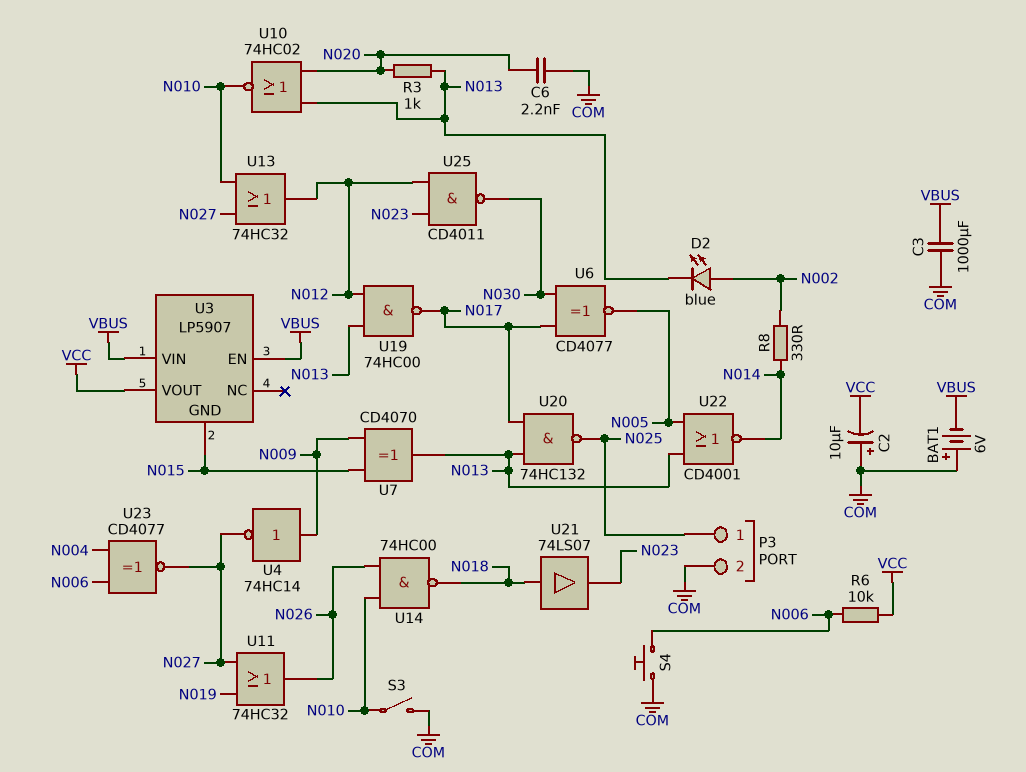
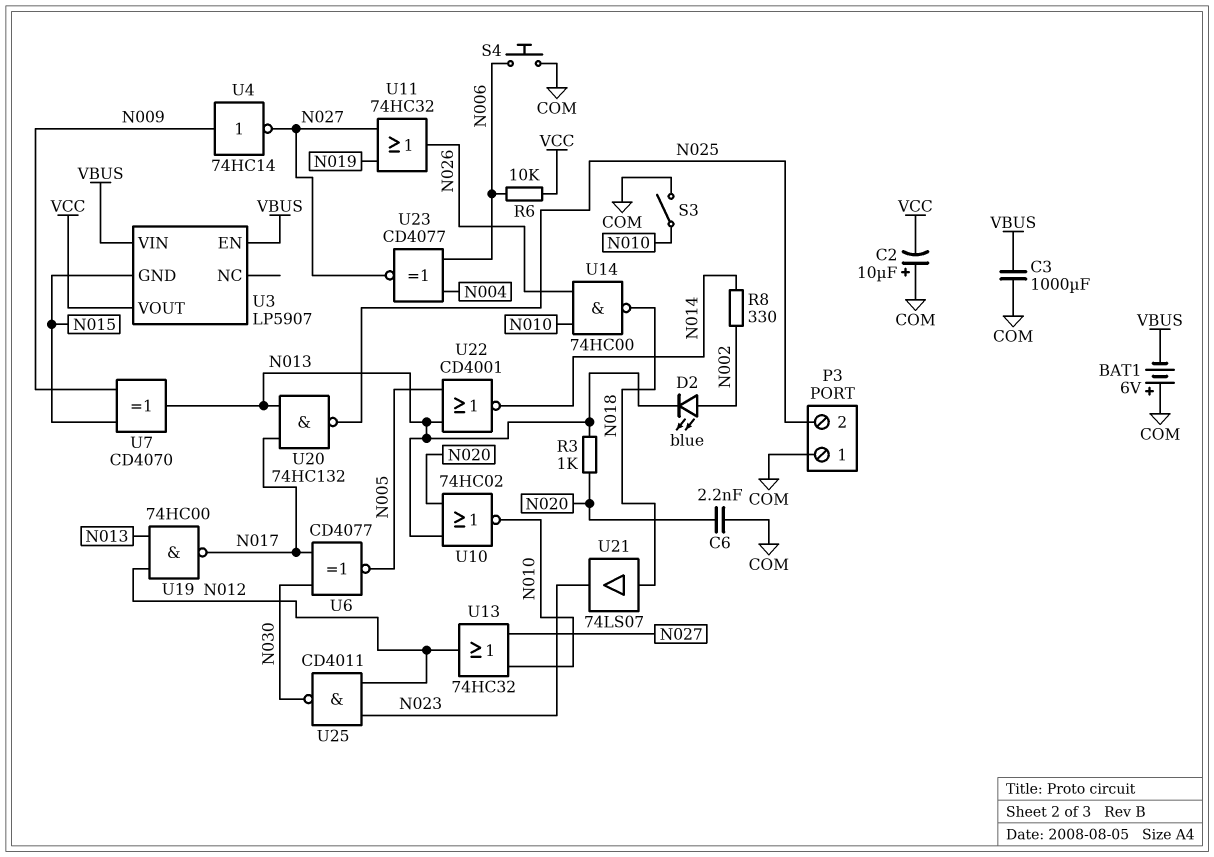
P3 pin 1: N025 -> COM
P3 pin 2: COM -> N025

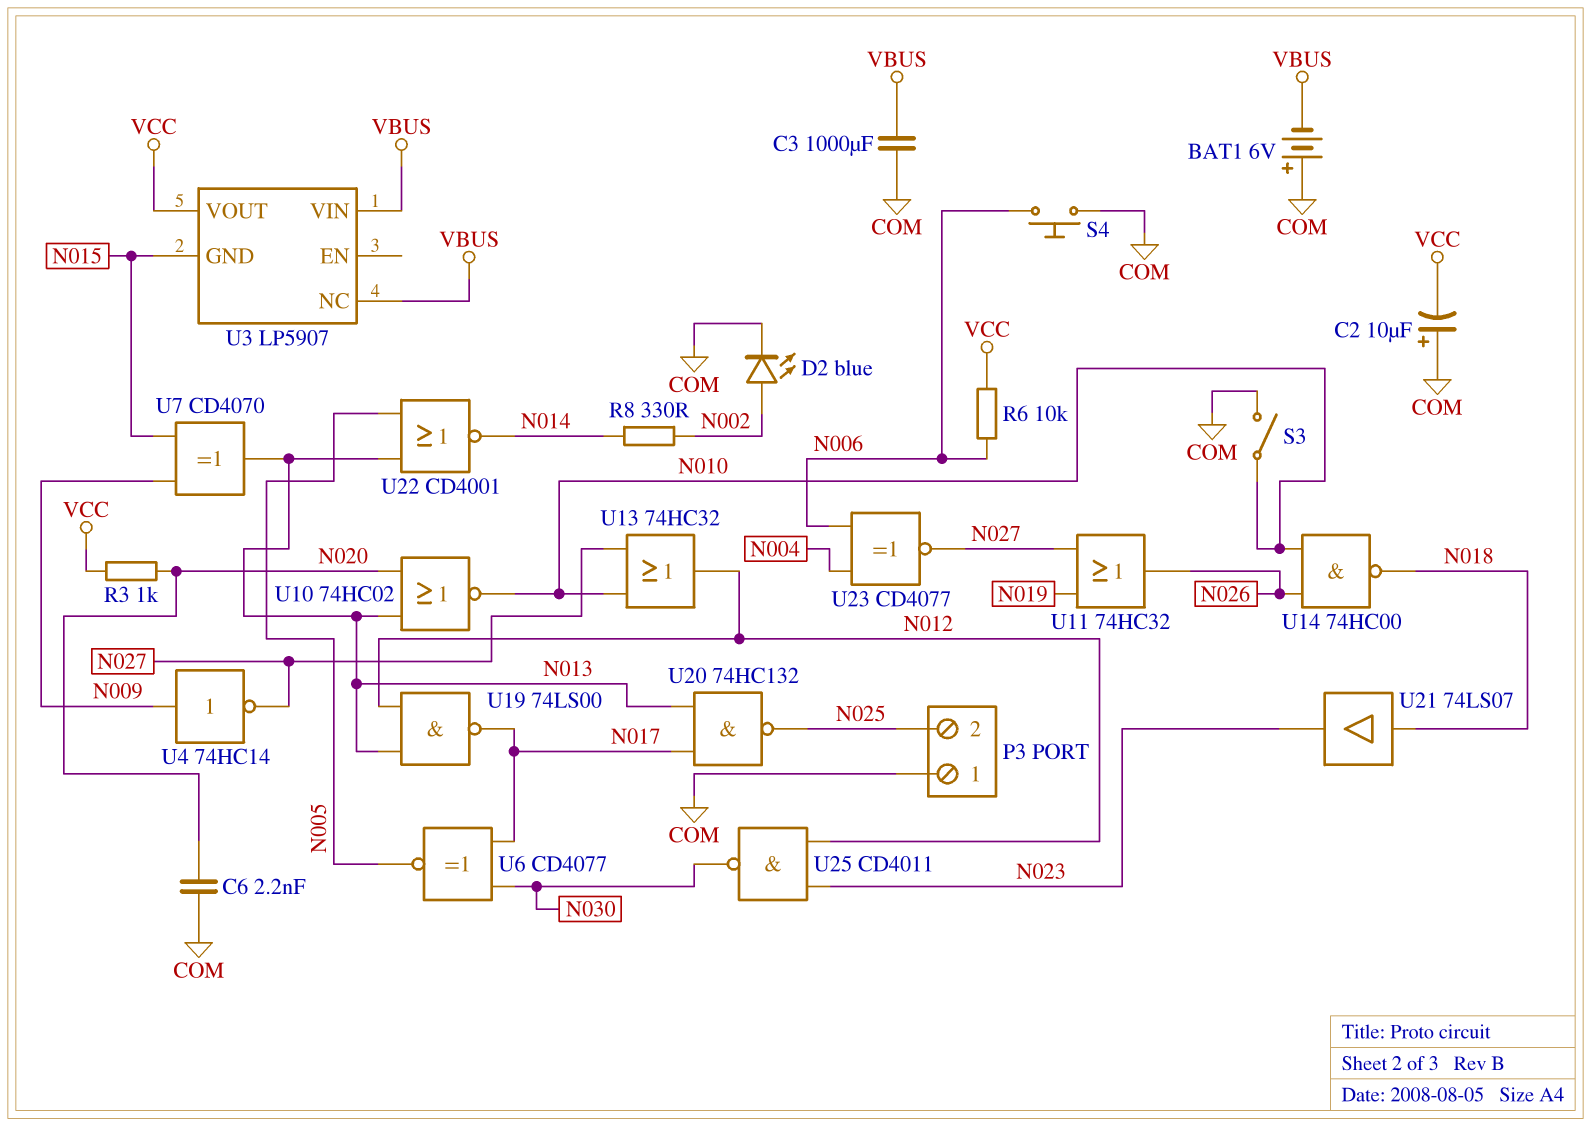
D2: LED blue (A N002, K N013) -> LED blue (A N002, K COM)
R3: 1k (N013, N020) -> 1k (N020, VCC)
U3 pin EN: VBUS -> none
U3 pin NC: none -> VBUS
U19: NAND 74HC00 (in N012, in N013, out N017) -> NAND 74LS00 (in N012, in N013, out N017)

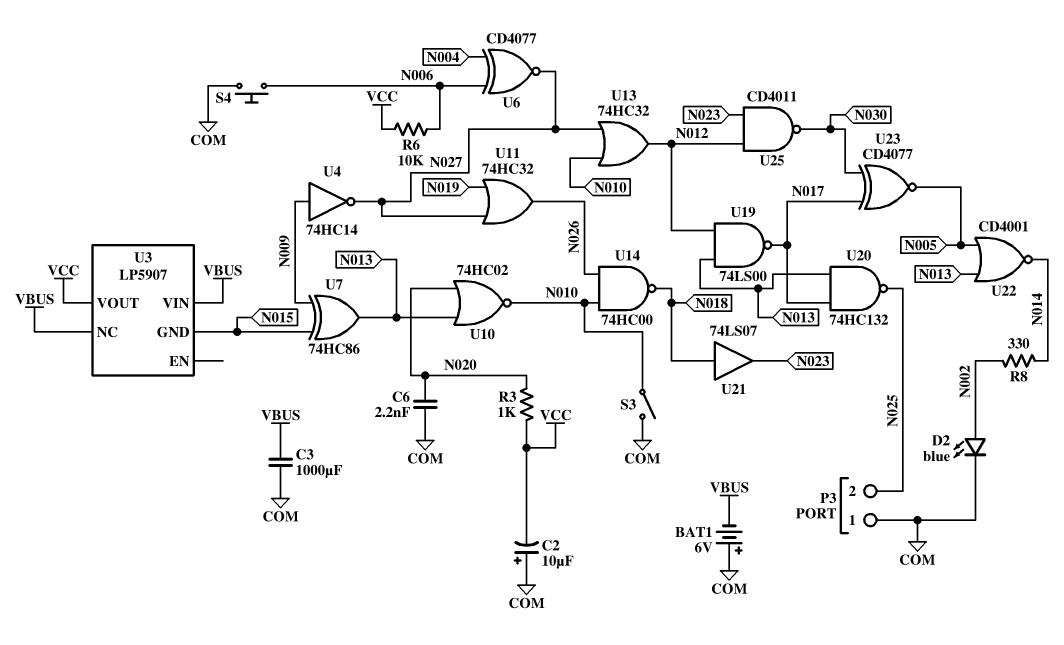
U6: XNOR CD4077 (in N017, in N030, out N005) -> XNOR CD4077 (in N004, in N006, out N027)
U7: XOR CD4070 (in N009, in N015, out N013) -> XOR 74HC86 (in N009, in N015, out N013)
U23: XNOR CD4077 (in N004, in N006, out N027) -> XNOR CD4077 (in N017, in N030, out N005)

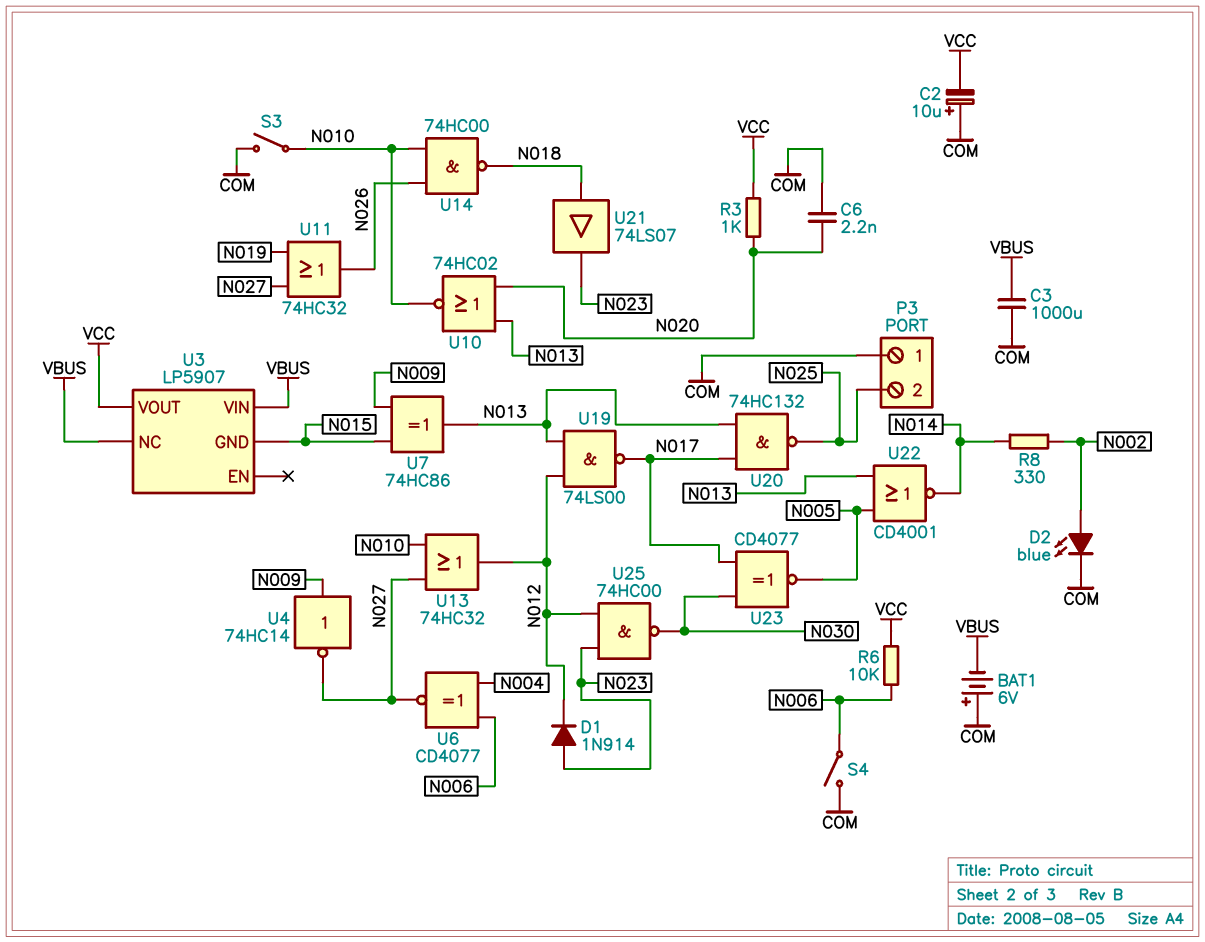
D1: none -> diode 1N914 (A N023, K N012)
S4: button (COM, N006) -> switch (COM, N006)
U25: NAND CD4011 (in N012, in N023, out N030) -> NAND 74HC00 (in N012, in N023, out N030)

